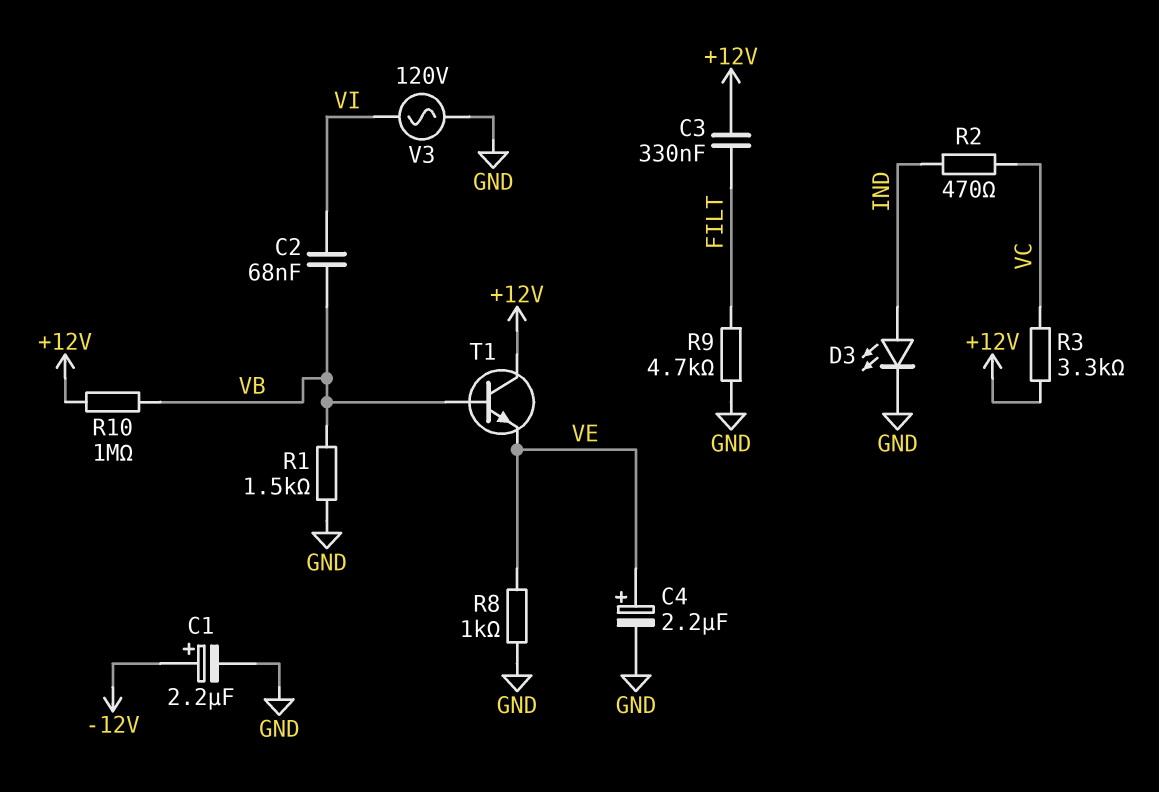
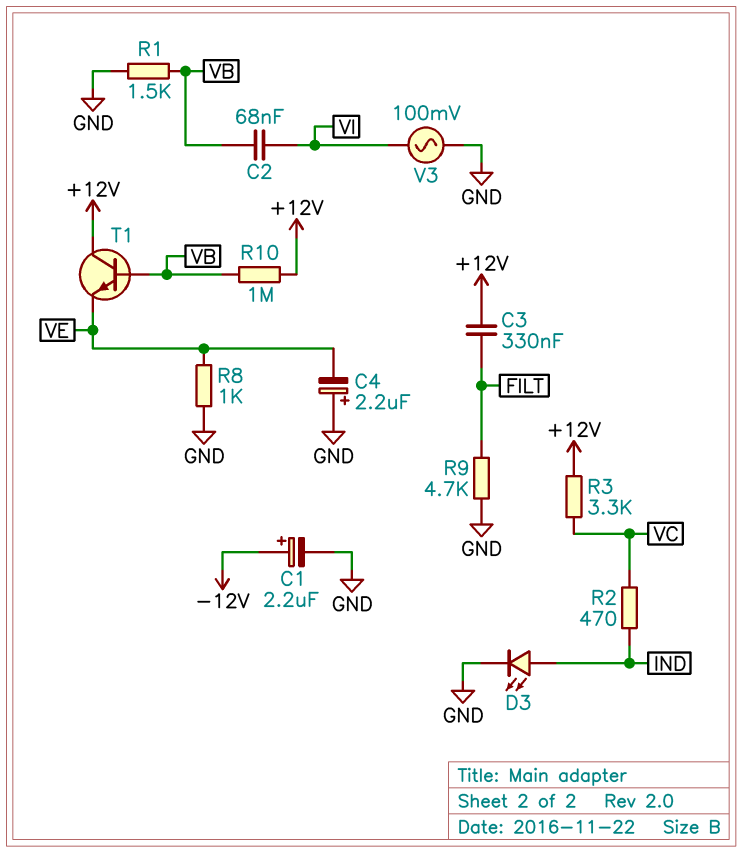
C4: 2.2uF (plus VE, minus GND) -> 2.2uF (plus GND, minus VE)
V3: AC 120V (GND, VI) -> AC 100mV (GND, VI)

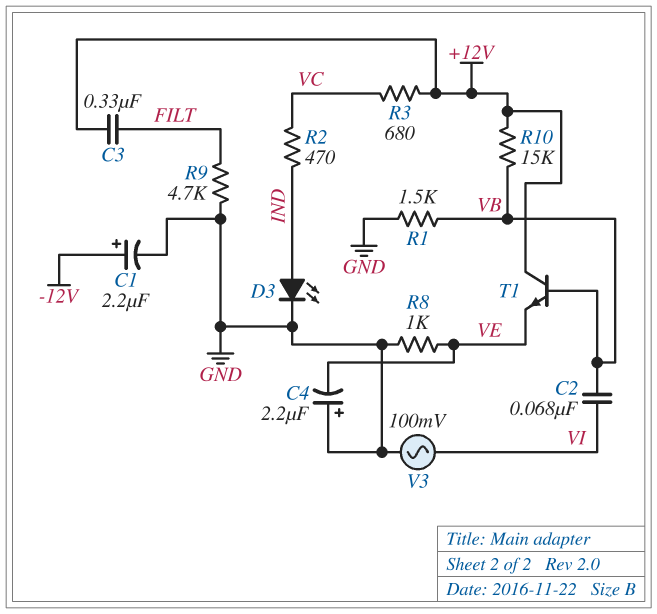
R3: 3.3k (+12V, VC) -> 680 (+12V, VC)
R10: 1M (+12V, VB) -> 15k (+12V, VB)

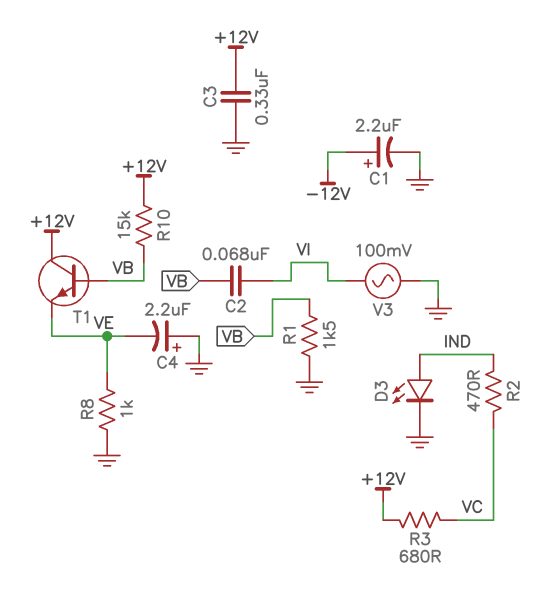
C3: 330nF (+12V, FILT) -> 330nF (+12V, GND)
R9: 4.7k (FILT, GND) -> none

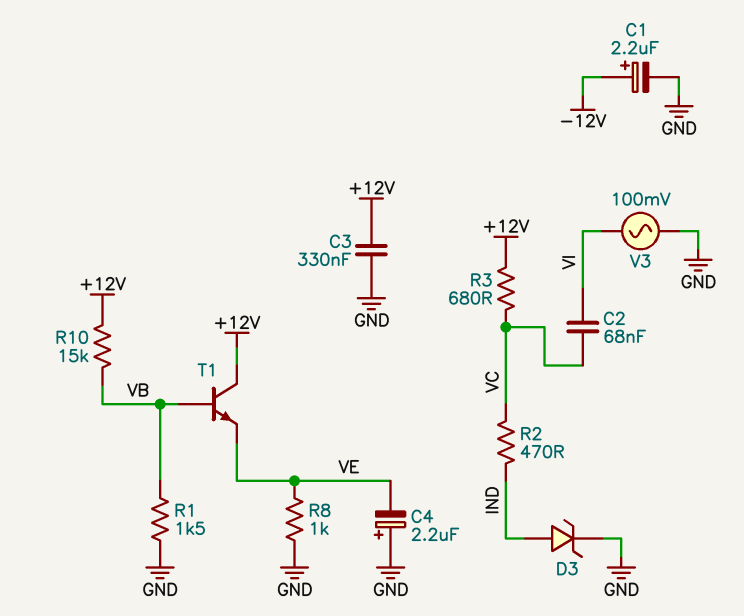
C2: 68nF (VB, VI) -> 68nF (VC, VI)
D3: LED (A IND, K GND) -> zener (A IND, K GND)

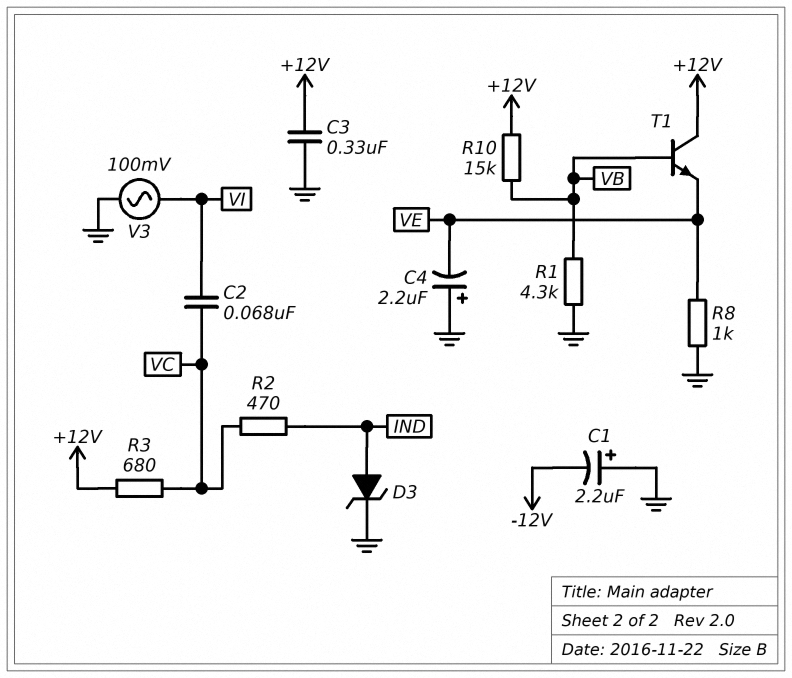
C1: 2.2uF (plus -12V, minus GND) -> 2.2uF (plus GND, minus -12V)
R1: 1.5k (GND, VB) -> 4.3k (GND, VB)

